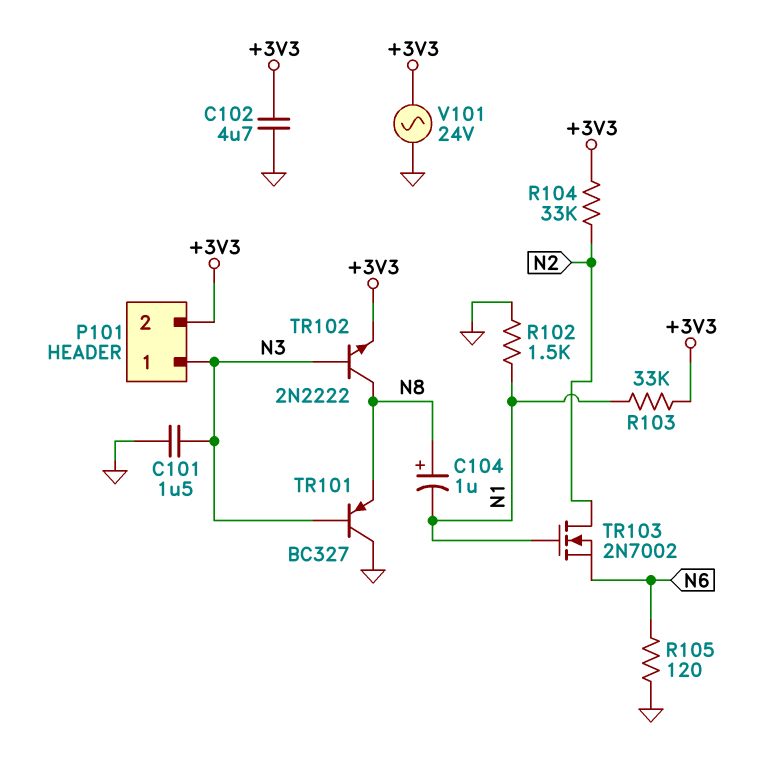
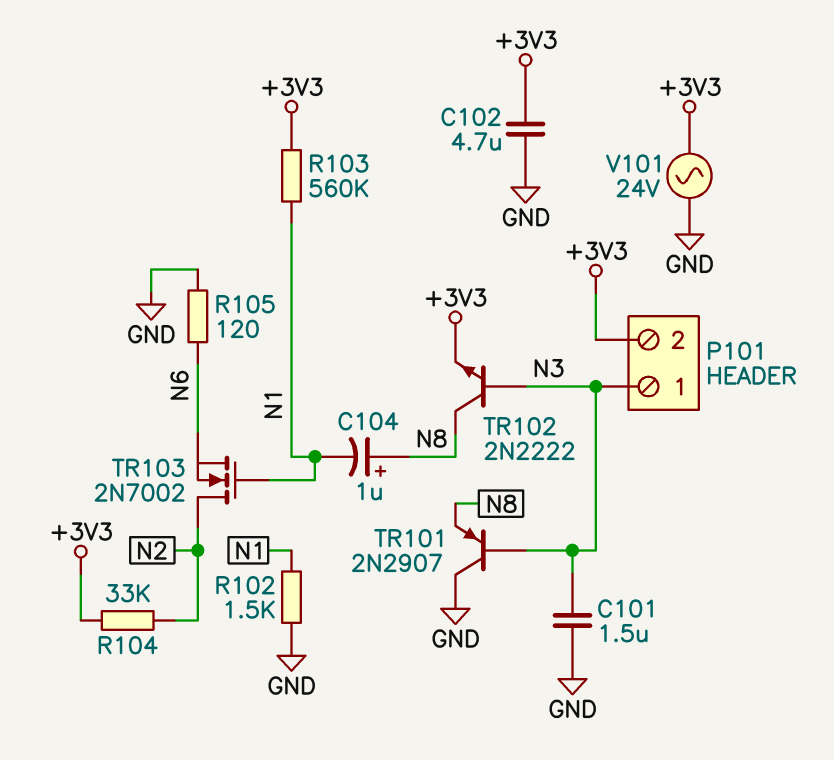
R103: 33k (+3V3, N1) -> 560k (+3V3, N1)
TR101: PNP BC327 (B N3, C GND, E N8) -> PNP 2N2907 (B N3, C GND, E N8)

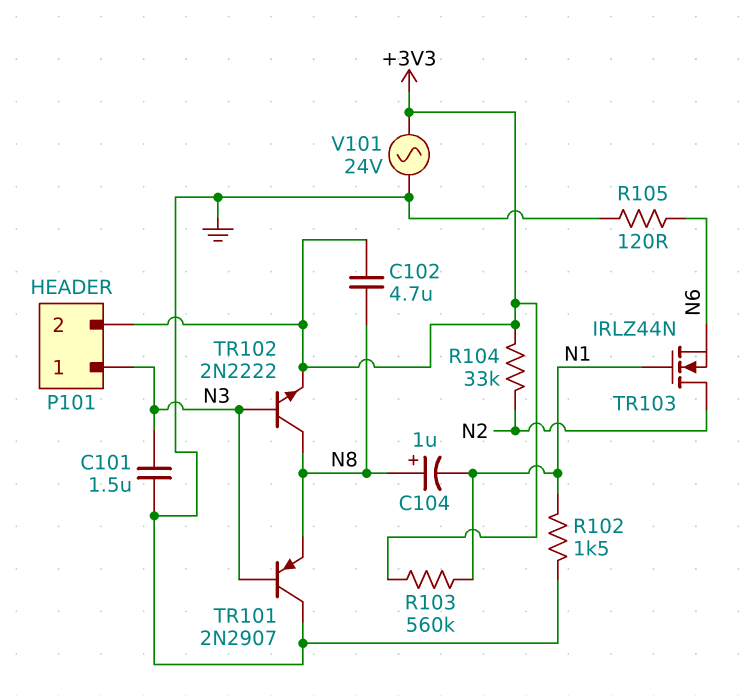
C102: 4.7uF (+3V3, GND) -> 4.7uF (+3V3, N8)
TR103: NMOS 2N7002 (G N1, D N2, S N6) -> NMOS IRLZ44N (G N1, D N2, S N6)

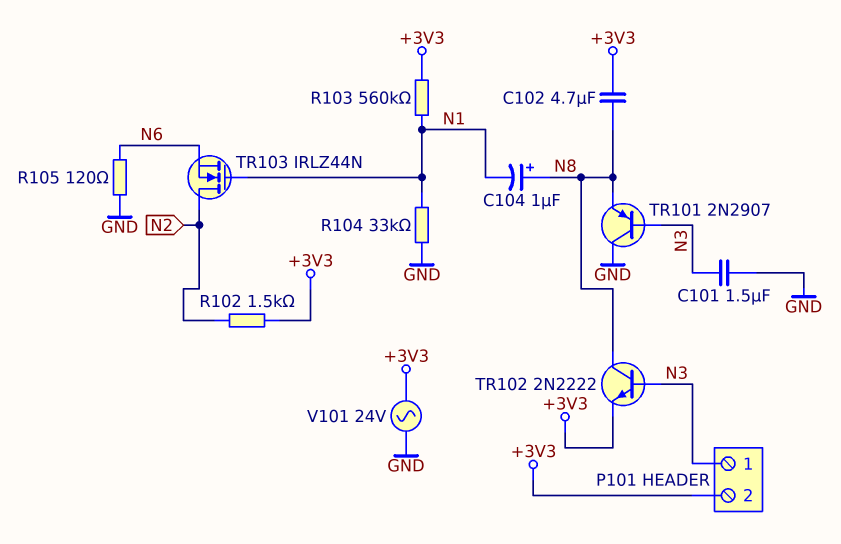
R102: 1.5k (GND, N1) -> 1.5k (+3V3, N2)
R104: 33k (+3V3, N2) -> 33k (GND, N1)

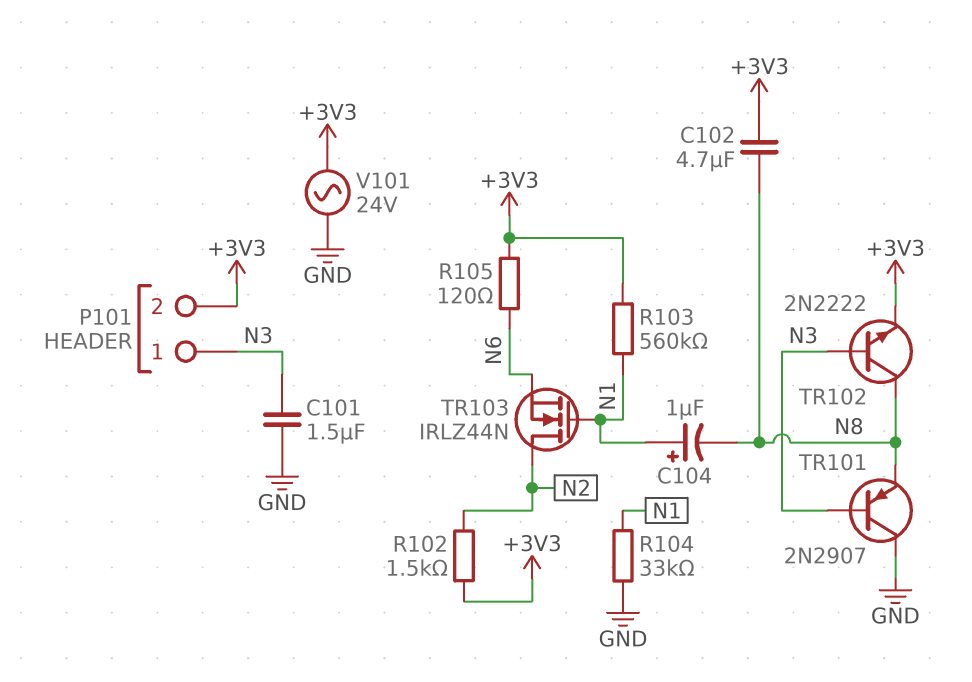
C104: 1uF (plus N8, minus N1) -> 1uF (plus N1, minus N8)
R105: 120 (GND, N6) -> 120 (+3V3, N6)

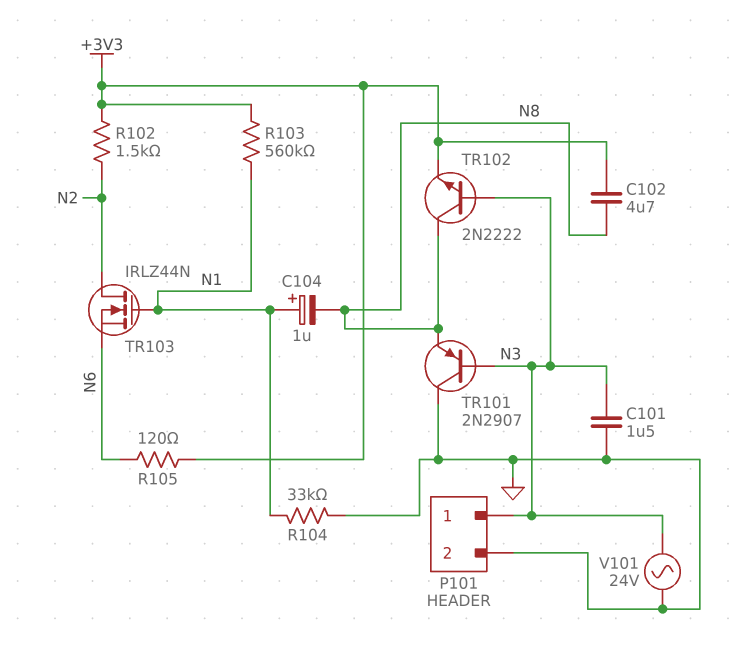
P101 pin 2: +3V3 -> GND
V101: AC 24V (+3V3, GND) -> AC 24V (GND, N3)

